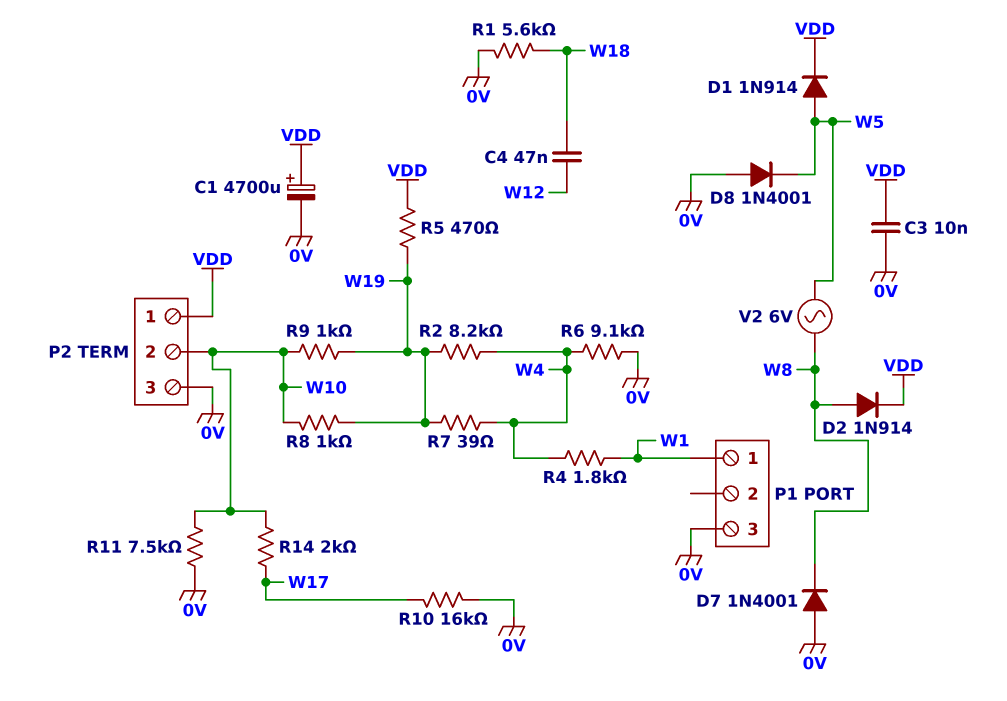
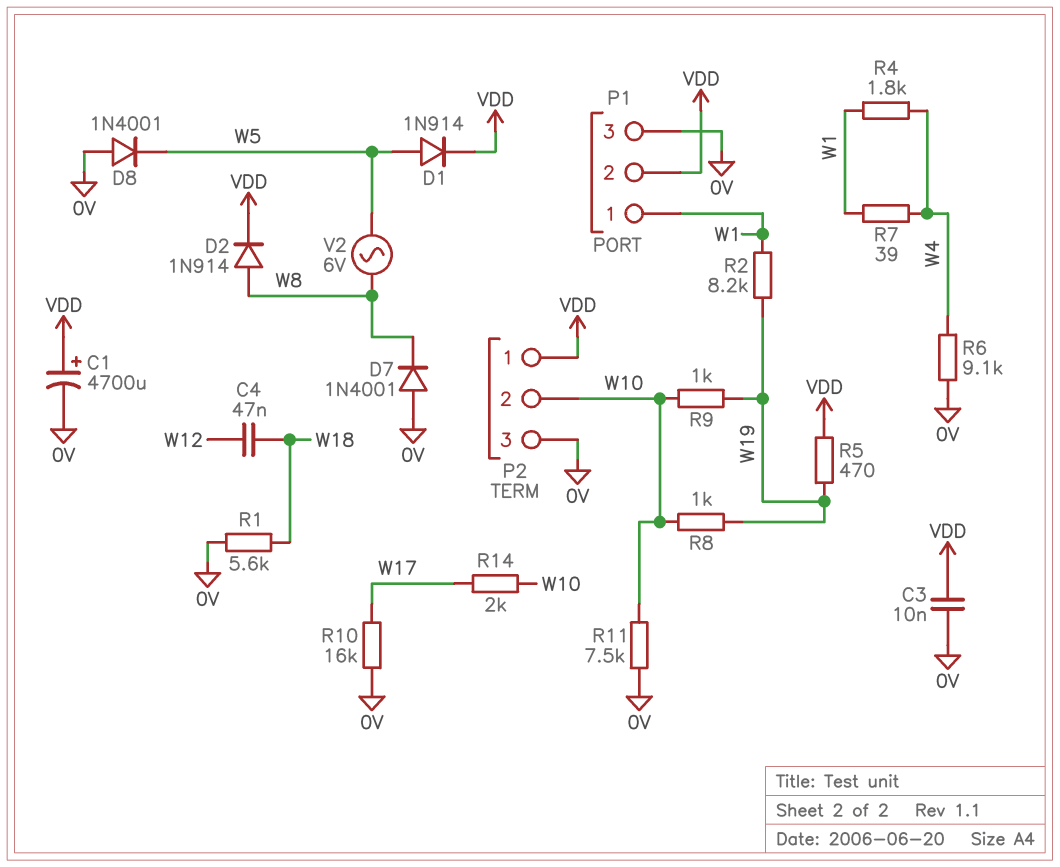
P1 pin 2: none -> VDD
R2: 8.2k (W4, W19) -> 8.2k (W1, W19)
R7: 39 (W4, W19) -> 39 (W1, W4)

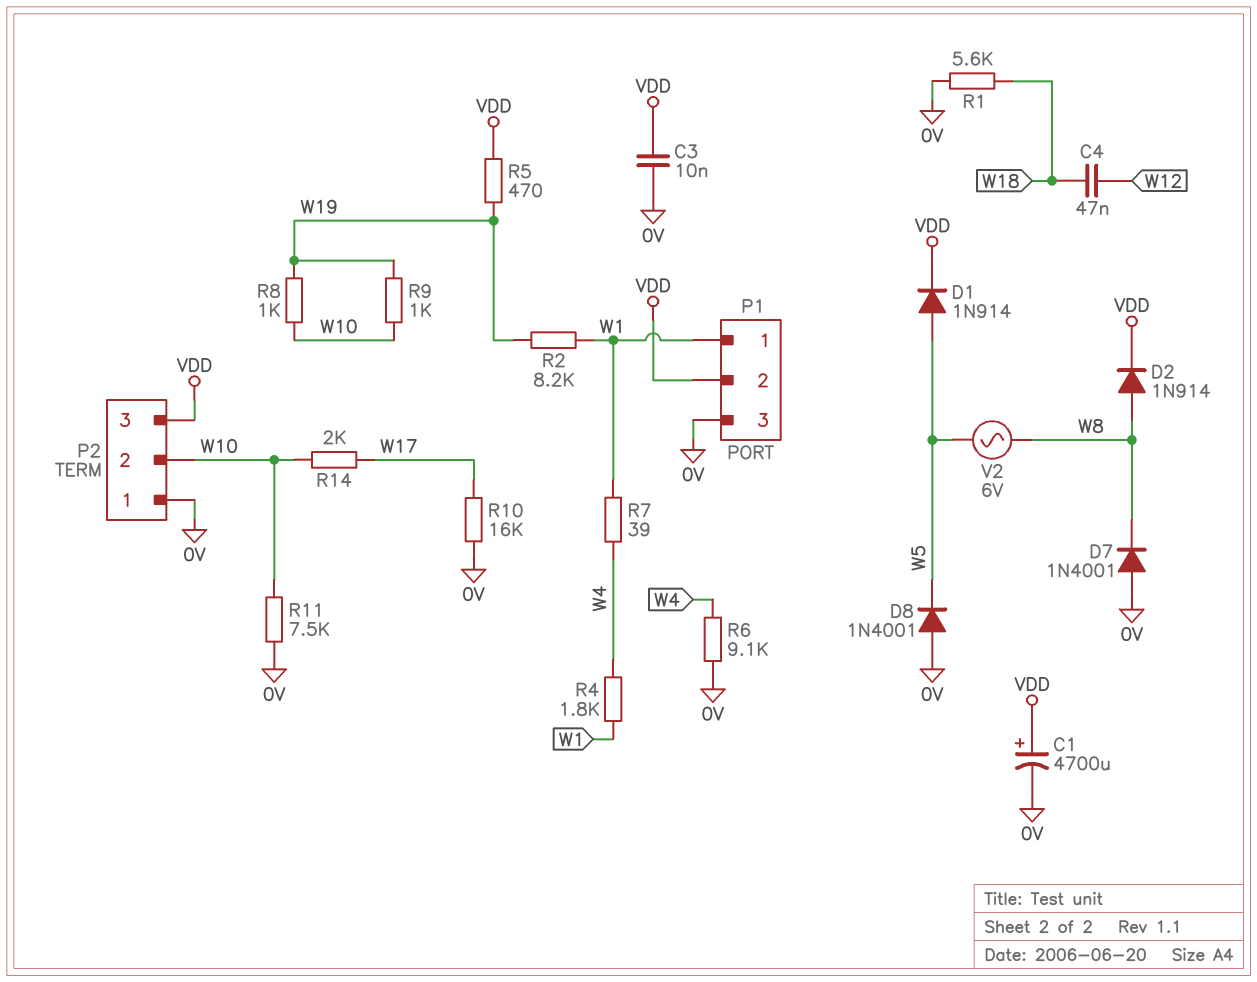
P2 pin 1: VDD -> 0V
P2 pin 3: 0V -> VDD

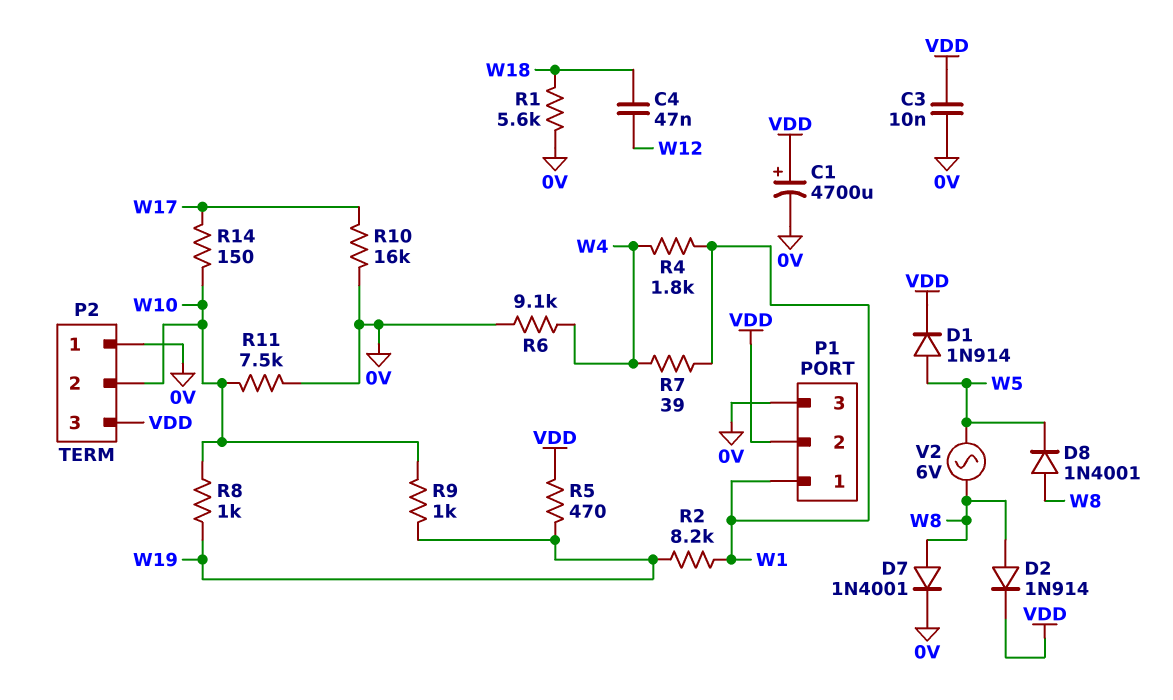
D7: diode 1N4001 (A 0V, K W8) -> diode 1N4001 (A W8, K 0V)
D8: diode 1N4001 (A 0V, K W5) -> diode 1N4001 (A W8, K W5)
R14: 2k (W10, W17) -> 150 (W10, W17)

